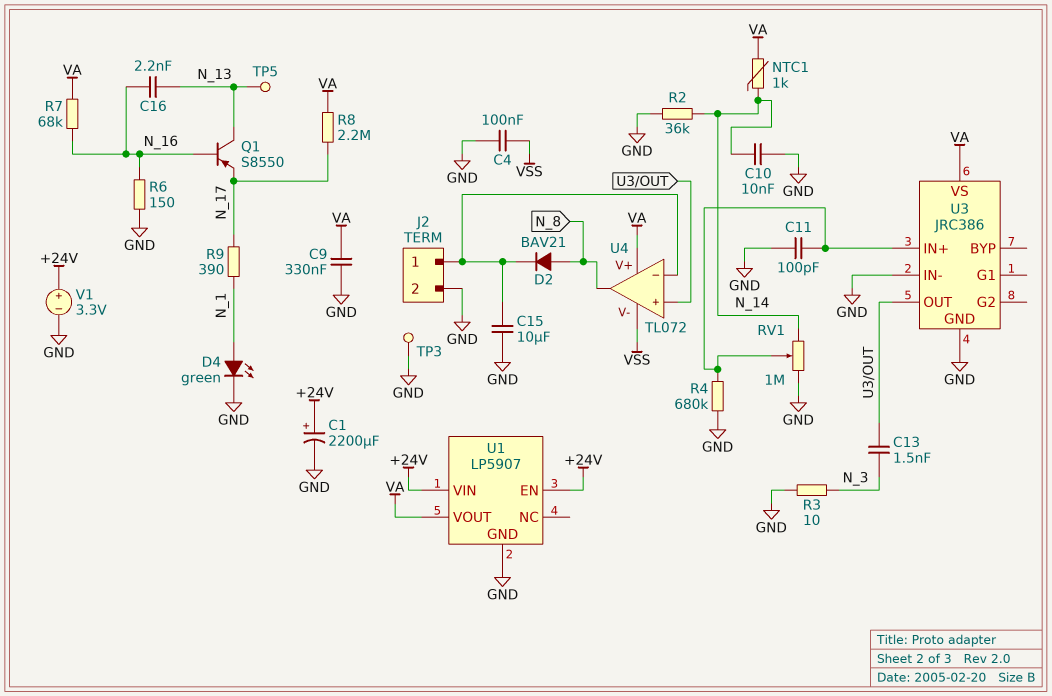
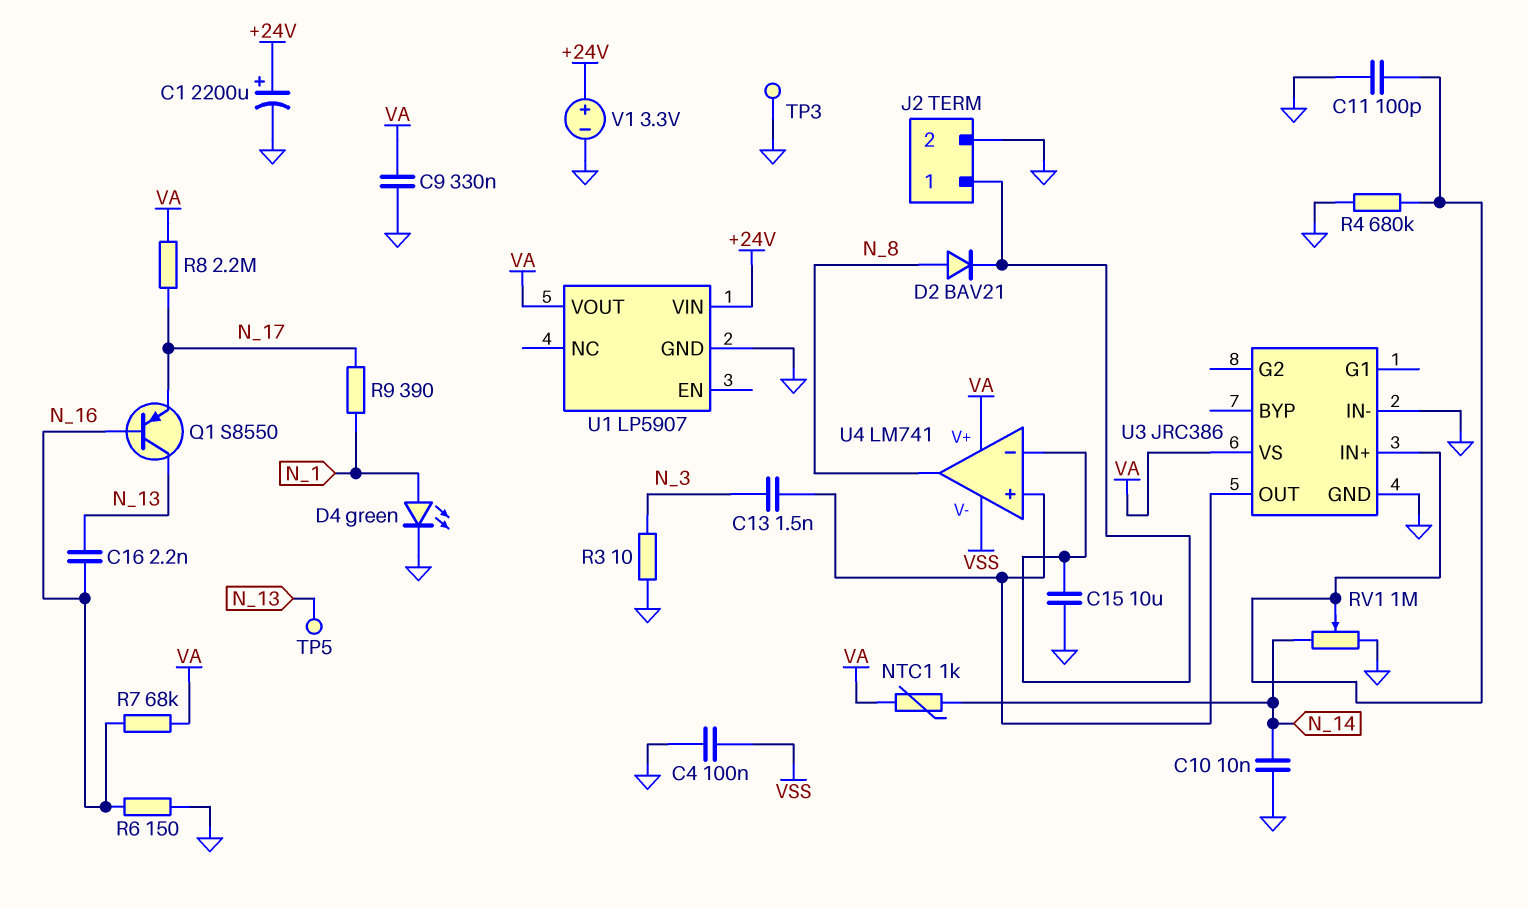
R2: 36k (GND, N_14) -> none
U1 pin EN: +24V -> none
U4: TL072 -> LM741

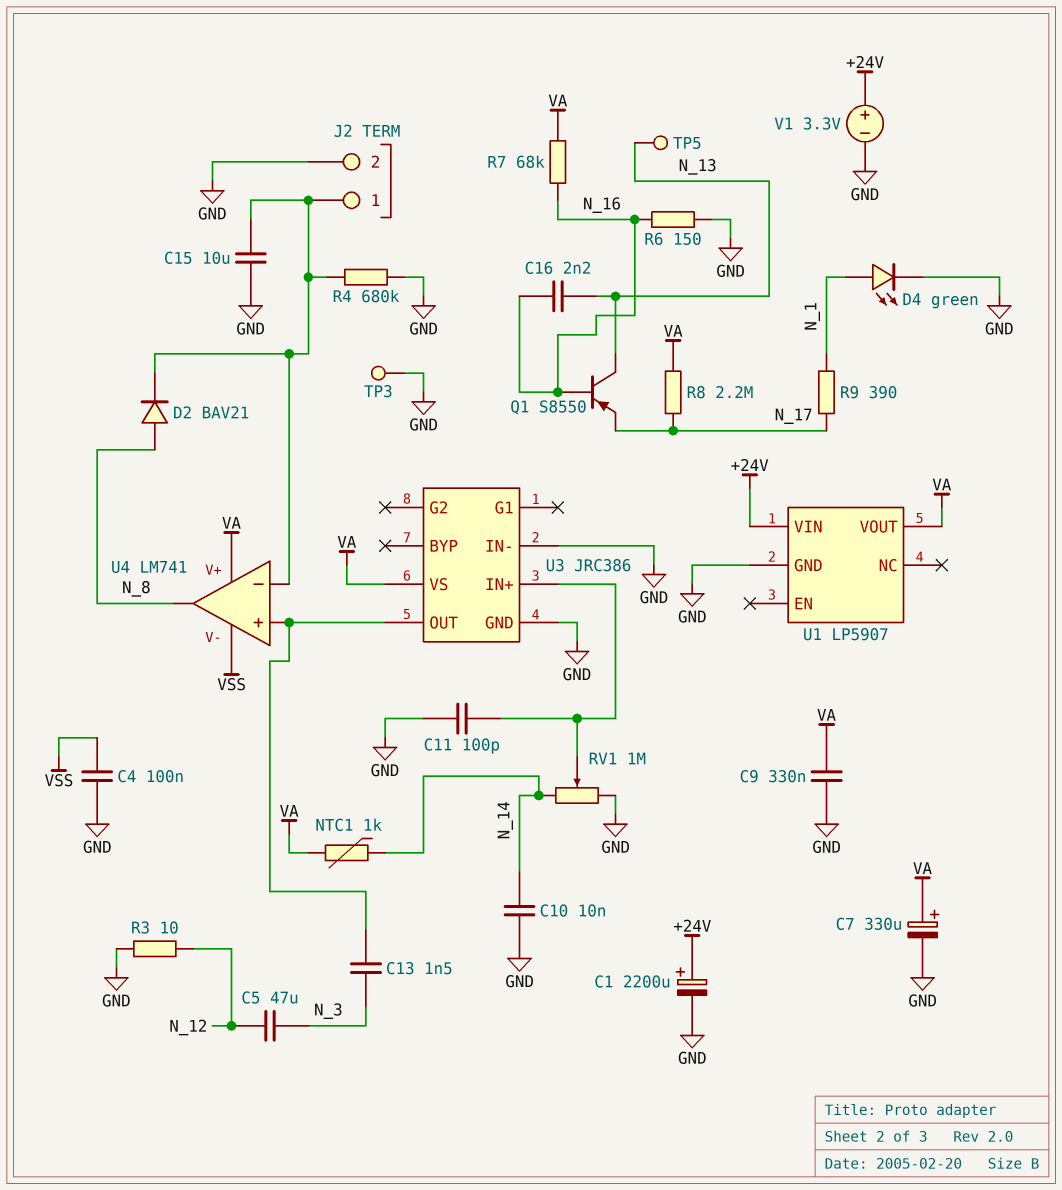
C5: none -> 47uF (N_3, N_12)
C7: none -> 330uF (plus VA, minus GND)
R3: 10 (GND, N_3) -> 10 (GND, N_12)
R4: 680k (GND, U3/IN+) -> 680k (GND, J2/1)

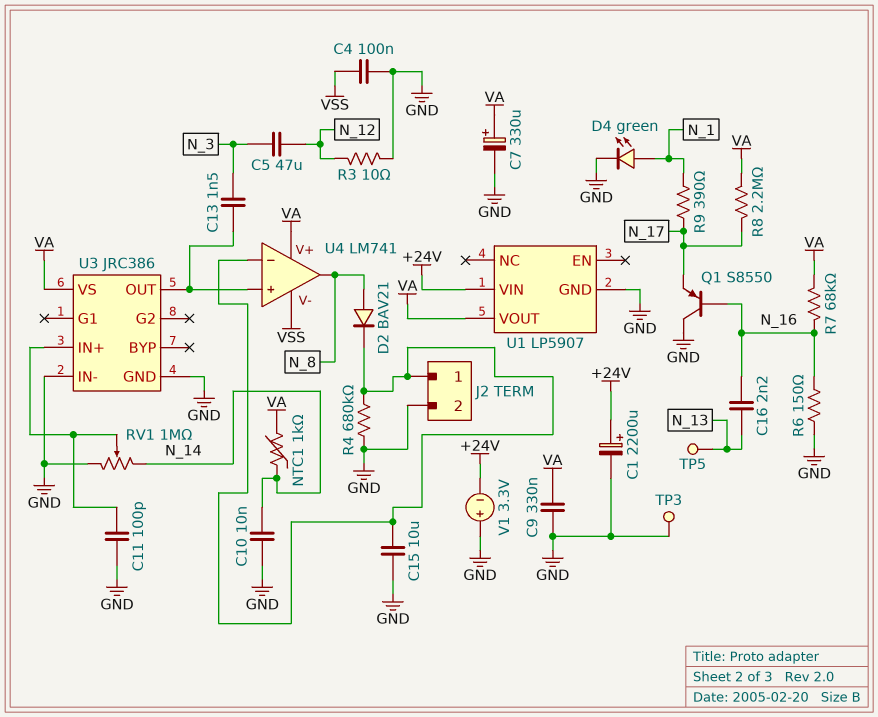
Q1: PNP S8550 (B N_16, C N_13, E N_17) -> PNP S8550 (B N_16, C GND, E N_17)
V1: 3.3V (plus +24V, minus GND) -> 3.3V (plus GND, minus +24V)

